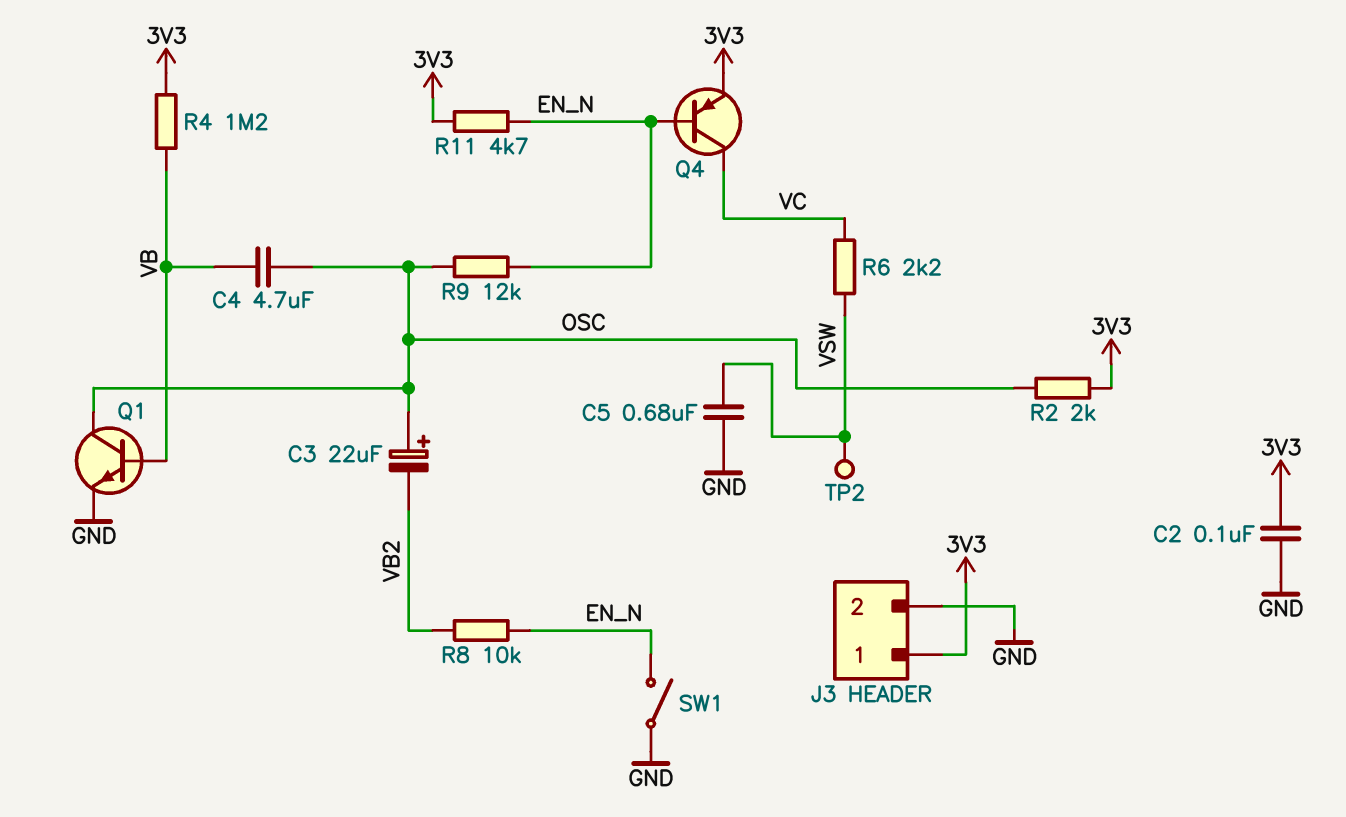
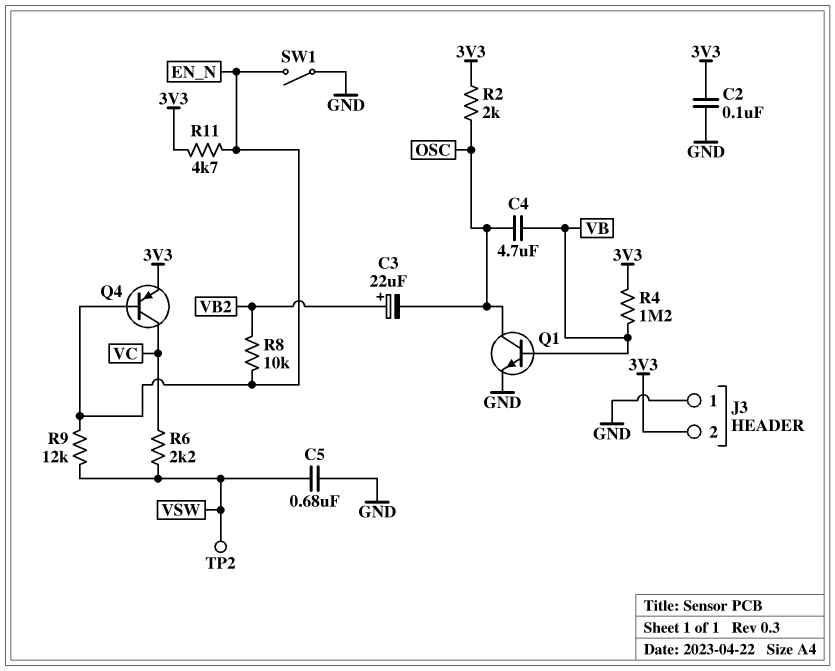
C3: 22uF (plus OSC, minus VB2) -> 22uF (plus VB2, minus OSC)
J3 pin 1: 3V3 -> GND
J3 pin 2: GND -> 3V3
R9: 12k (EN_N, OSC) -> 12k (EN_N, VSW)

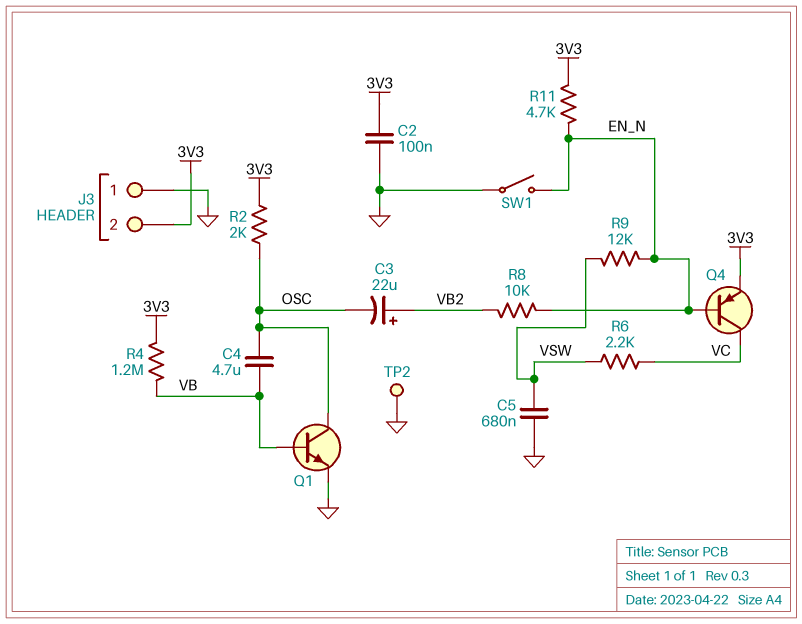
TP2: test point (VSW) -> test point (GND)

